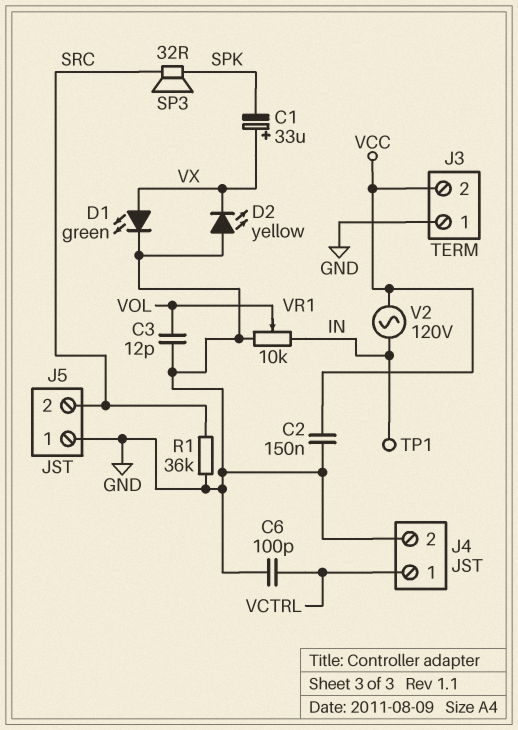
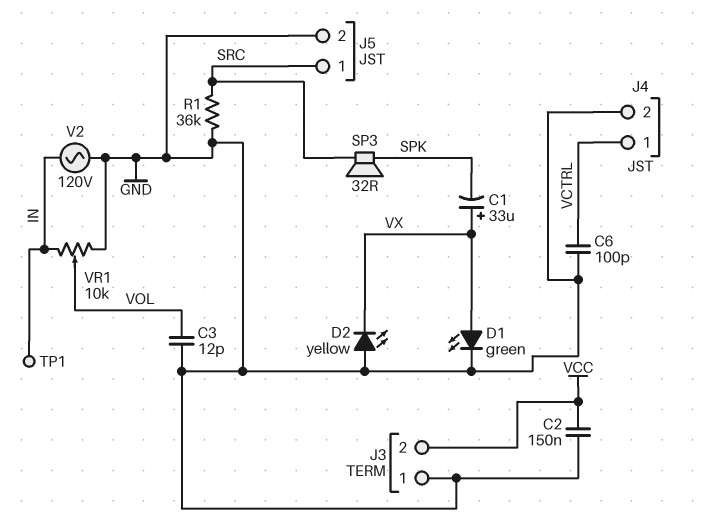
J5 pin 1: GND -> SRC
J5 pin 2: SRC -> GND
V2: AC 120V (IN, VCC) -> AC 120V (GND, IN)

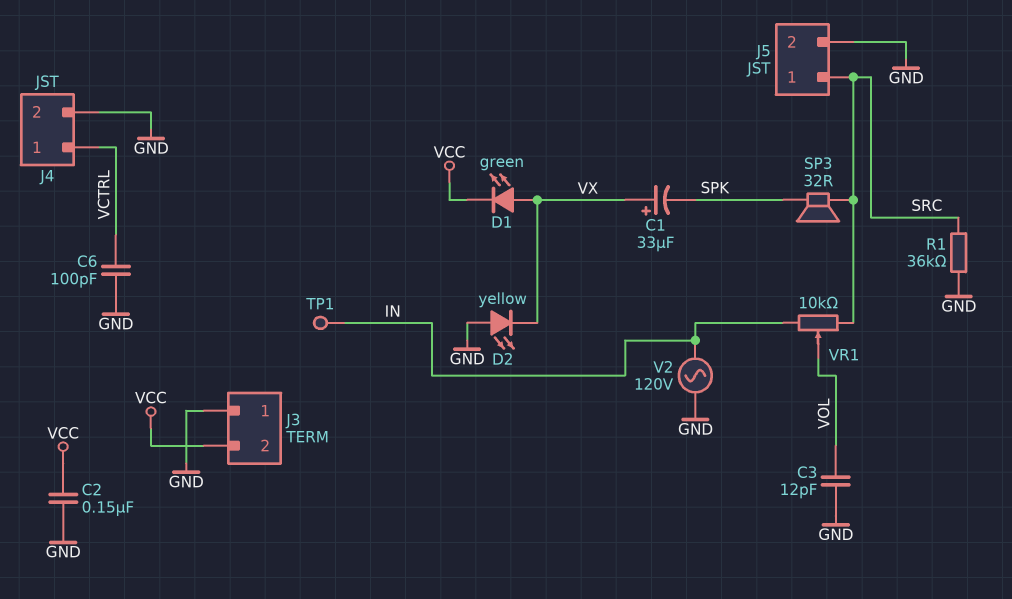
D1: LED green (A VX, K GND) -> LED green (A VX, K VCC)
VR1: 10k (GND, IN, wiper VOL) -> 10k (IN, SRC, wiper VOL)

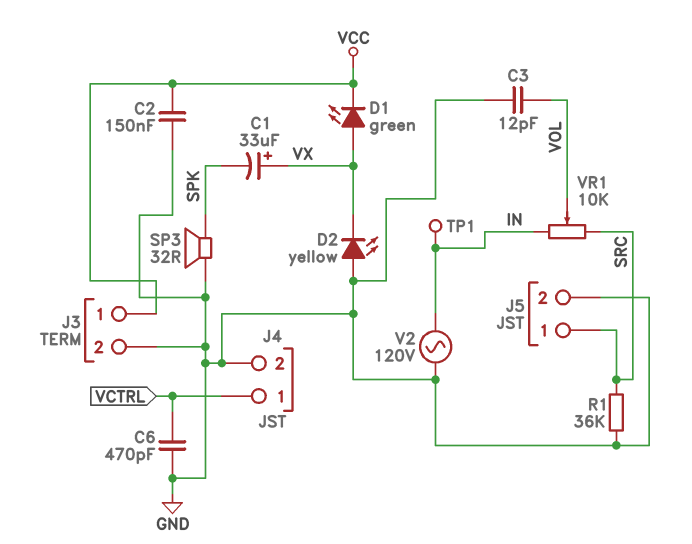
C6: 100pF (GND, VCTRL) -> 470pF (GND, VCTRL)
J3 pin 1: GND -> VCC
J3 pin 2: VCC -> GND
SP3: speaker 32R (SPK, SRC) -> speaker 32R (GND, SPK)

